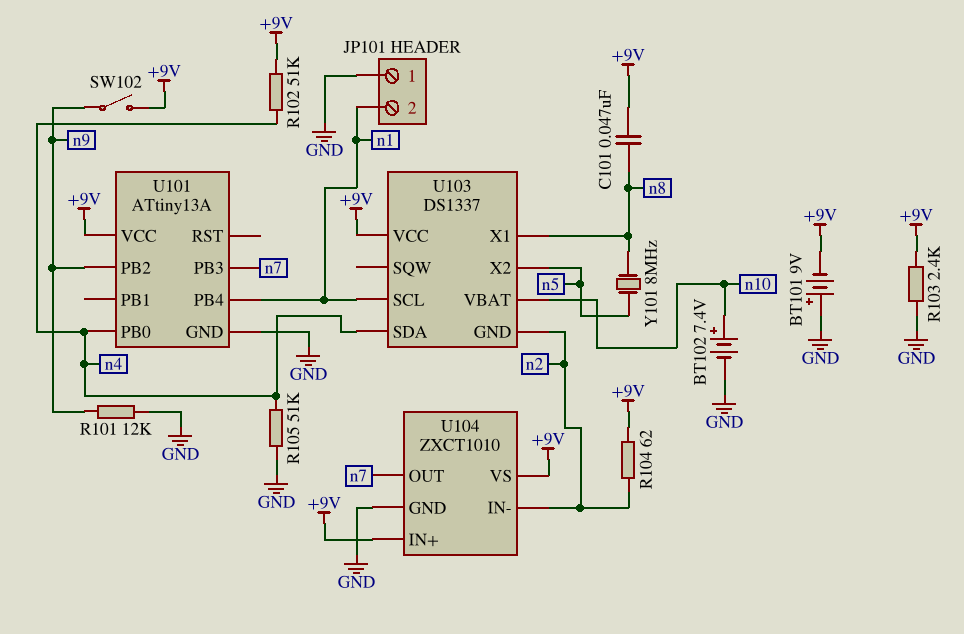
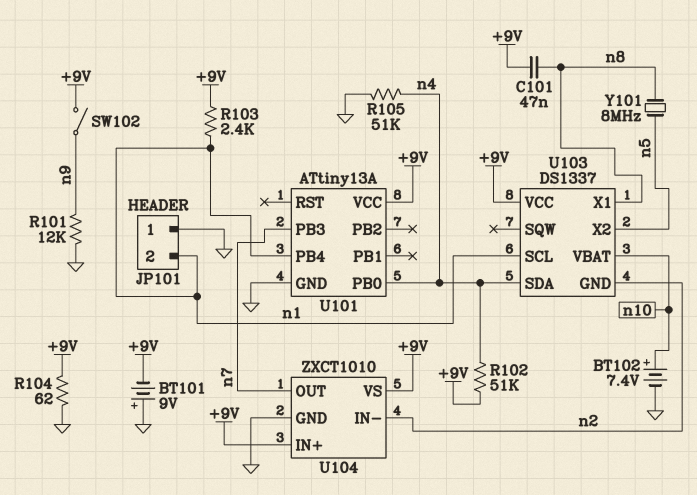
R103: 2.4k (+9V, GND) -> 2.4k (+9V, n1)
R104: 62 (+9V, n2) -> 62 (+9V, GND)
U101 pin PB2: n9 -> none

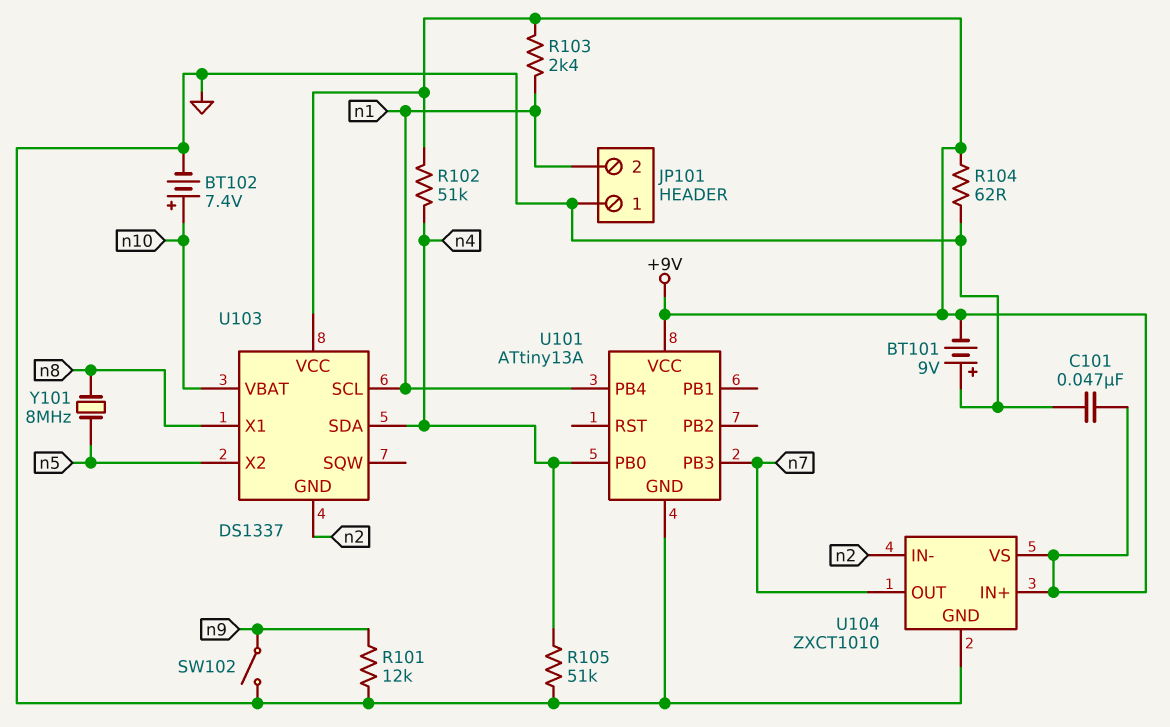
C101: 47nF (+9V, n8) -> 47nF (+9V, GND)
SW102: switch (+9V, n9) -> switch (GND, n9)

